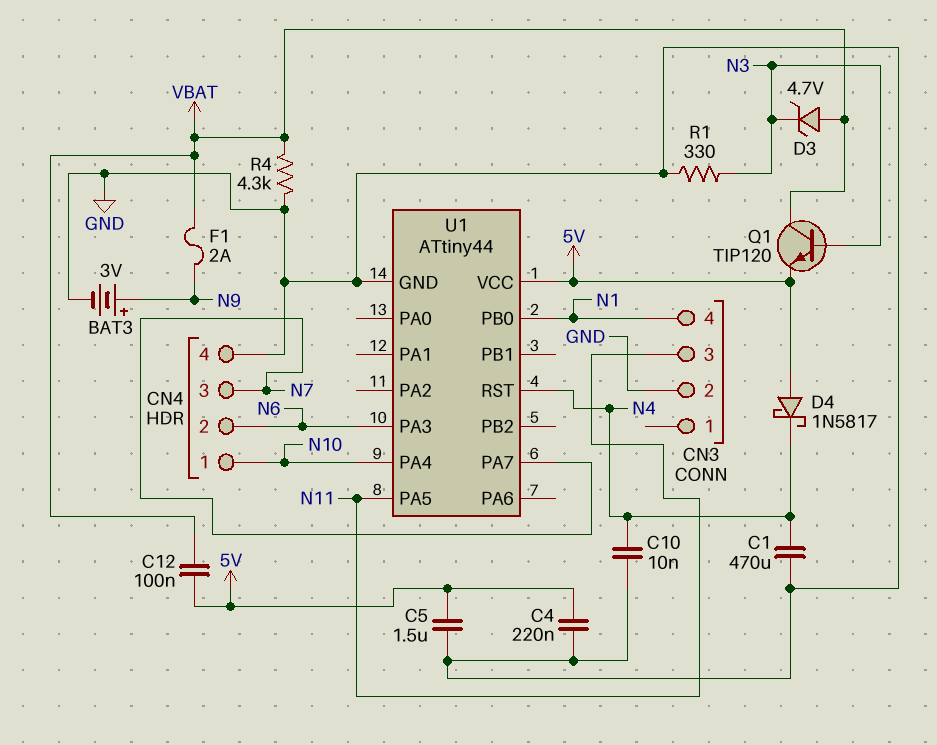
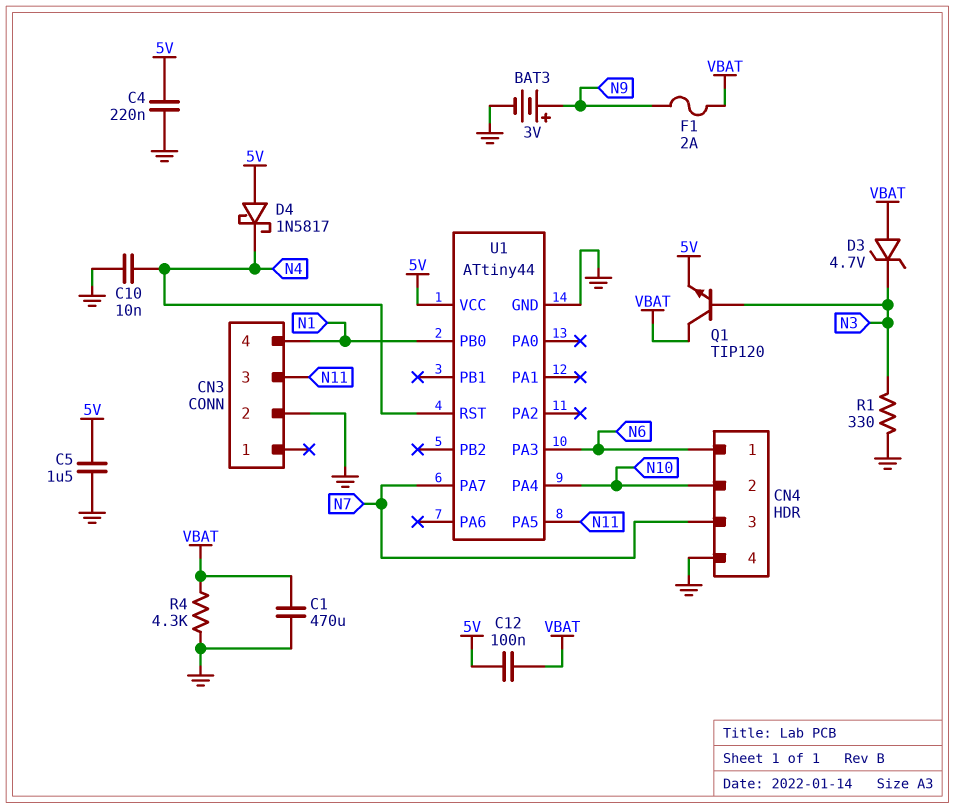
C1: 470uF (GND, N4) -> 470uF (GND, VBAT)
CN4 pin 1: N10 -> N6
CN4 pin 2: N6 -> N10

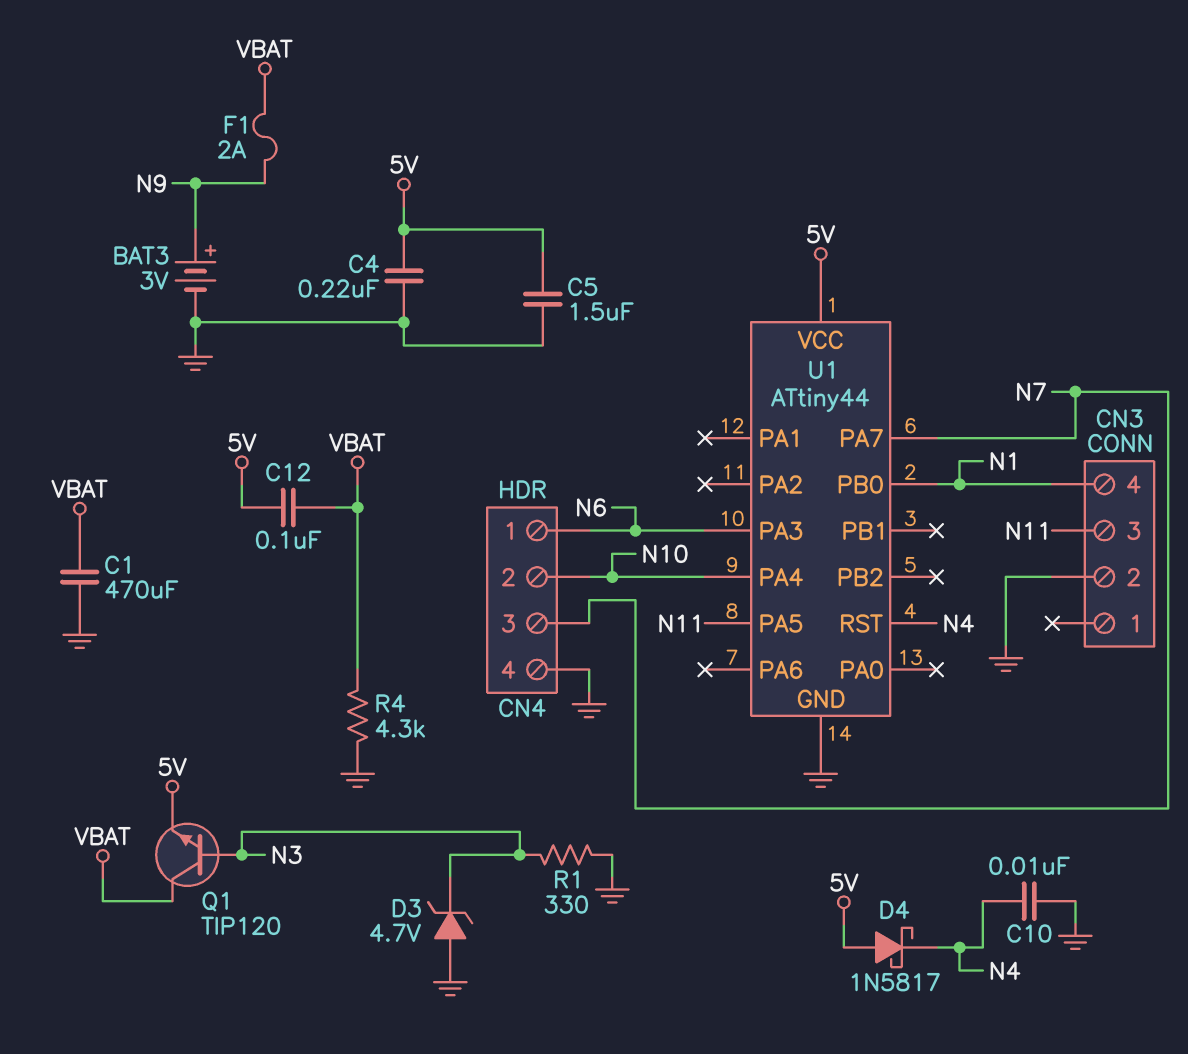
D3: zener 4.7V (A VBAT, K N3) -> zener 4.7V (A GND, K N3)

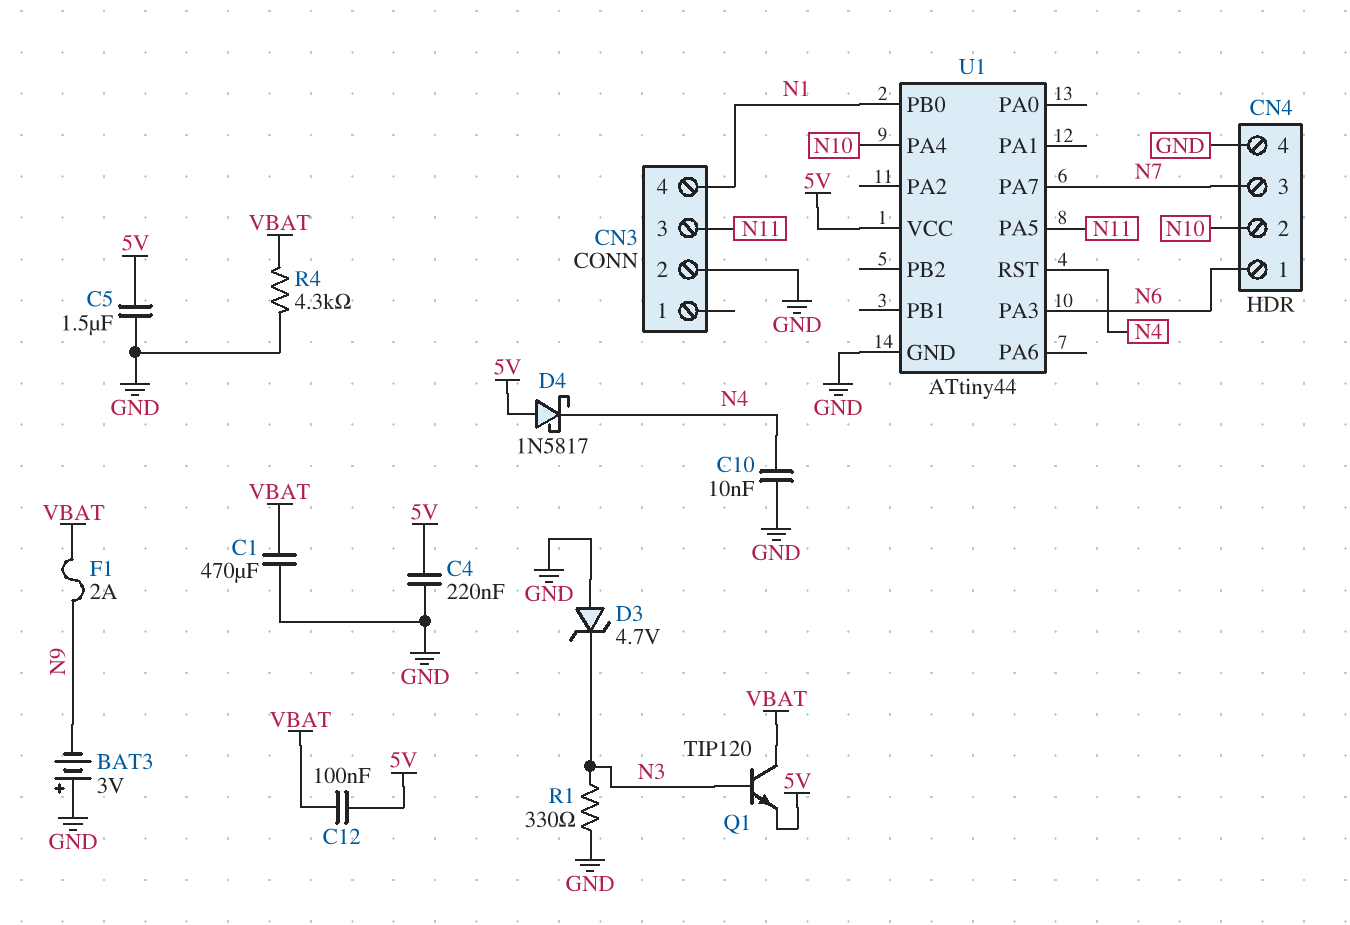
BAT3: 3V (plus N9, minus GND) -> 3V (plus GND, minus N9)

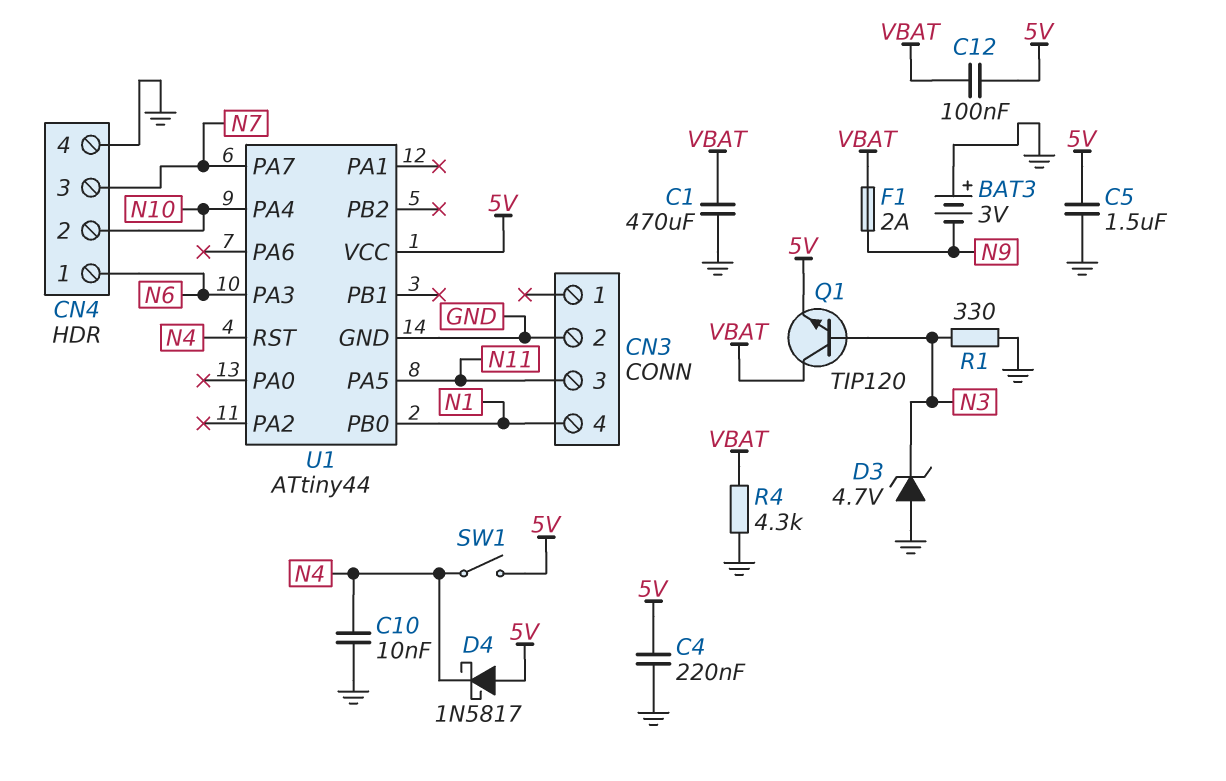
SW1: none -> switch (5V, N4)

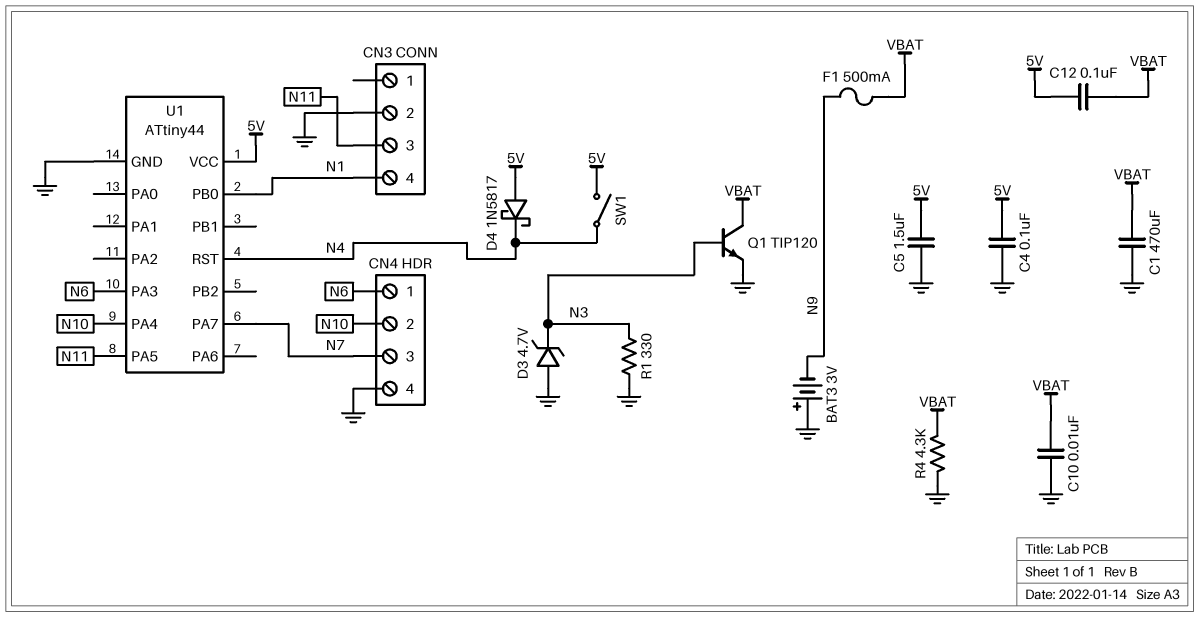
C4: 220nF (5V, GND) -> 100nF (5V, GND)
C10: 10nF (GND, N4) -> 10nF (GND, VBAT)
F1: 2A (N9, VBAT) -> 500mA (N9, VBAT)
Q1: NPN TIP120 (B N3, C VBAT, E 5V) -> NPN TIP120 (B N3, C VBAT, E GND)

